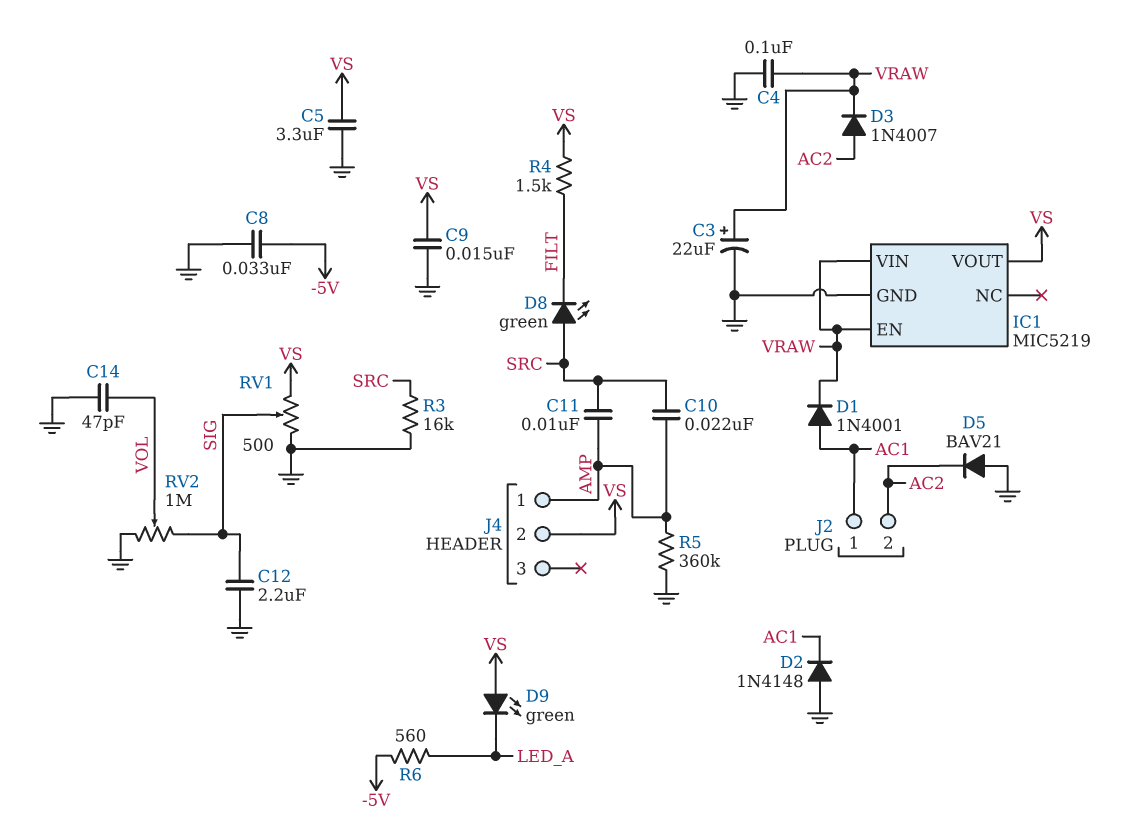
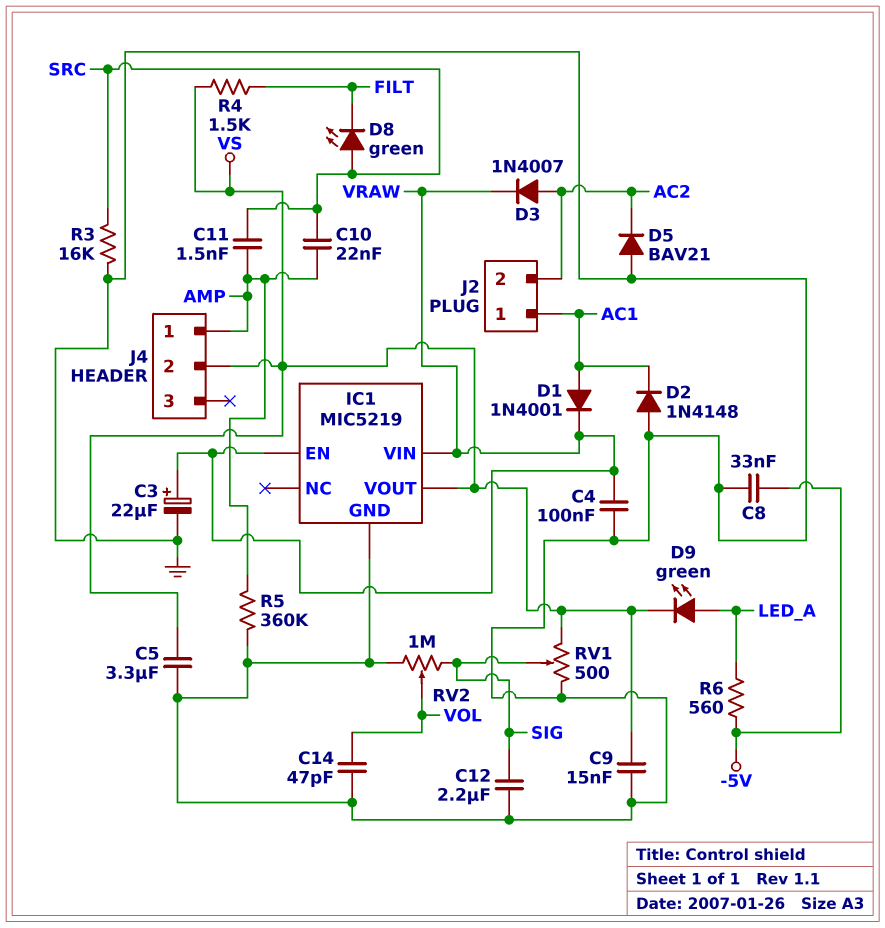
C11: 10nF (AMP, SRC) -> 1.5nF (AMP, SRC)
D9: LED green (A VS, K LED_A) -> LED green (A LED_A, K VS)

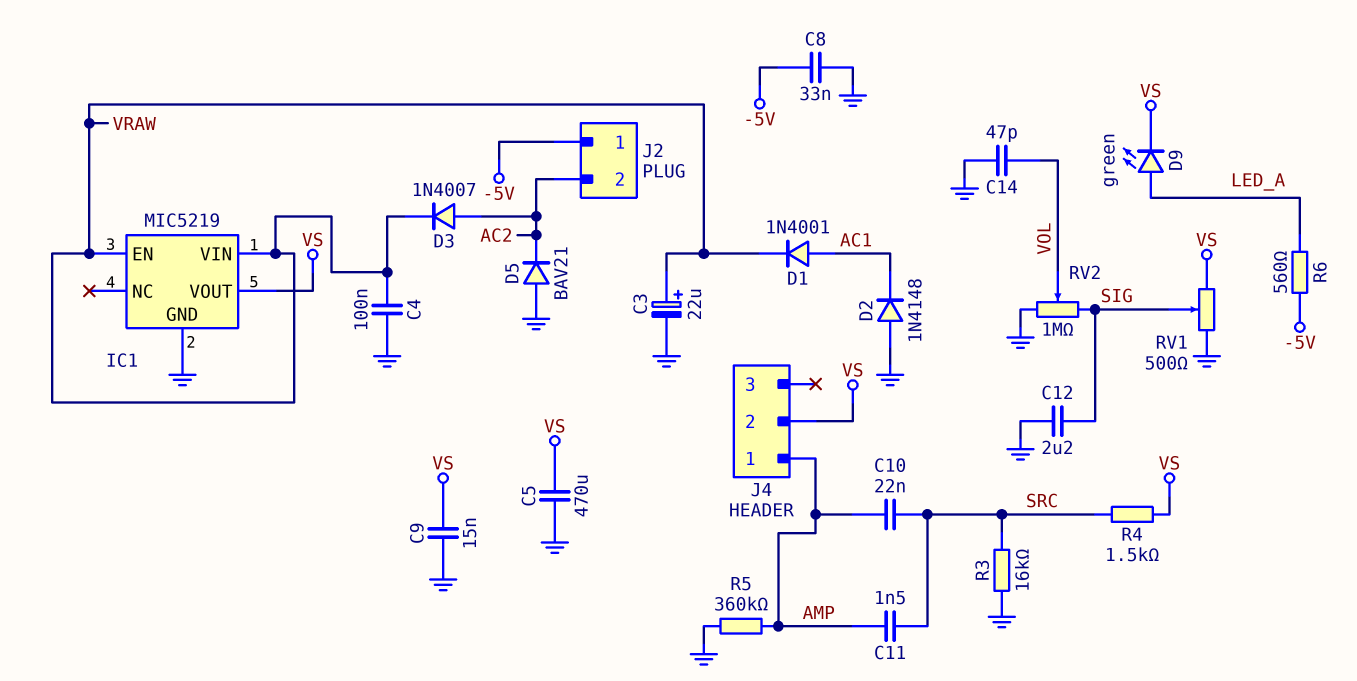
C5: 3.3uF (GND, VS) -> 470uF (GND, VS)
D8: LED green (A SRC, K FILT) -> none
J2 pin 1: AC1 -> -5V
R4: 1.5k (FILT, VS) -> 1.5k (SRC, VS)

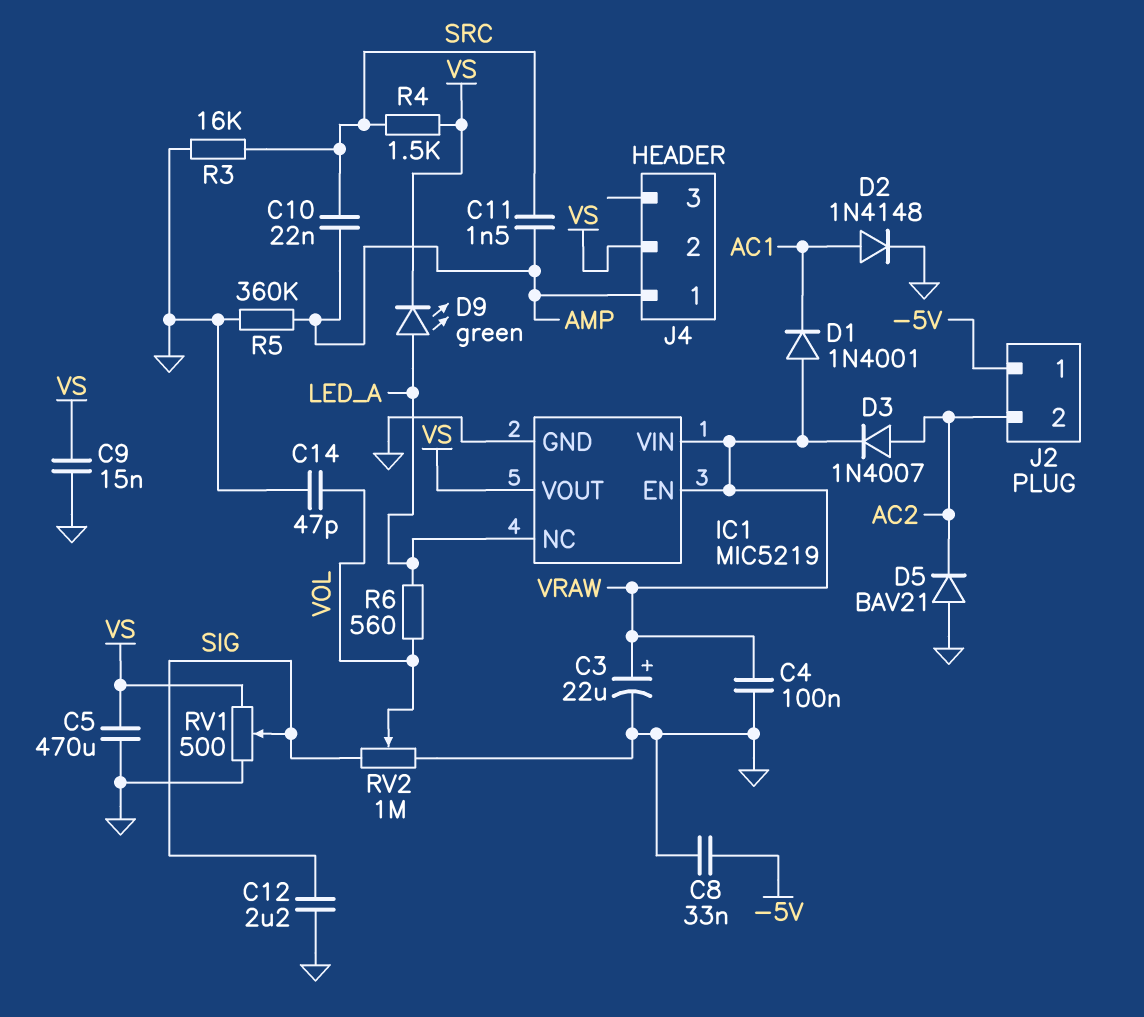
D1: diode 1N4001 (A AC1, K VRAW) -> diode 1N4001 (A VRAW, K AC1)
D2: diode 1N4148 (A GND, K AC1) -> diode 1N4148 (A AC1, K GND)
IC1 pin NC: none -> LED_A
R6: 560 (-5V, LED_A) -> 560 (LED_A, VOL)

